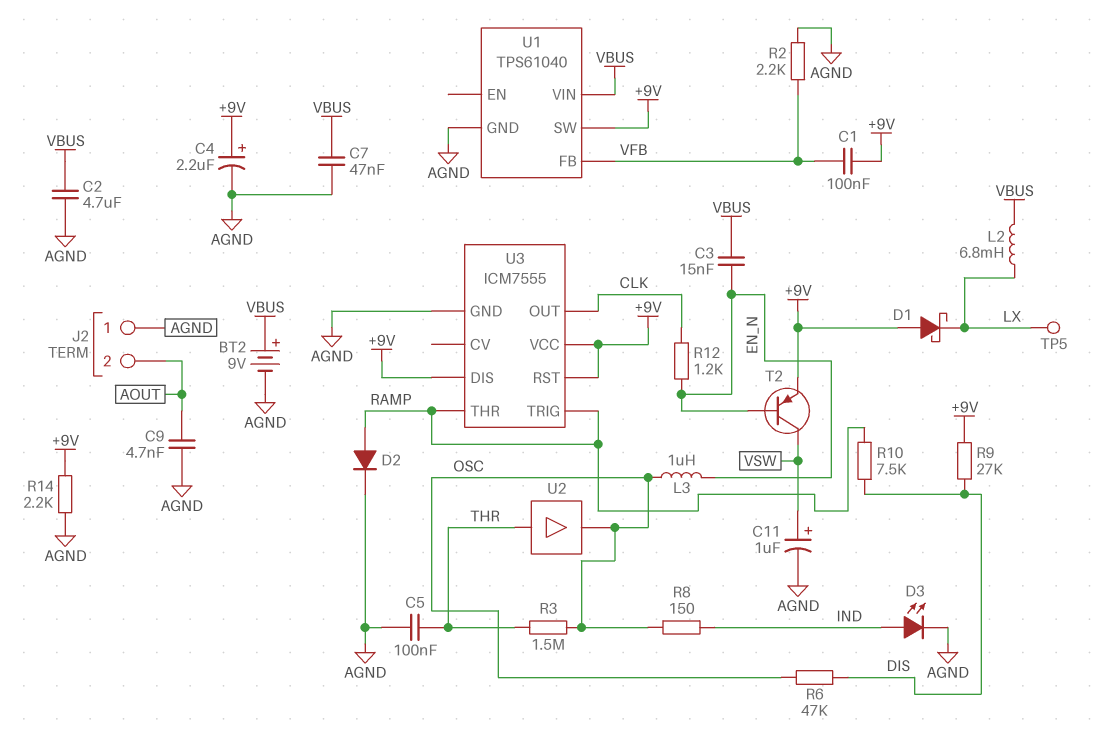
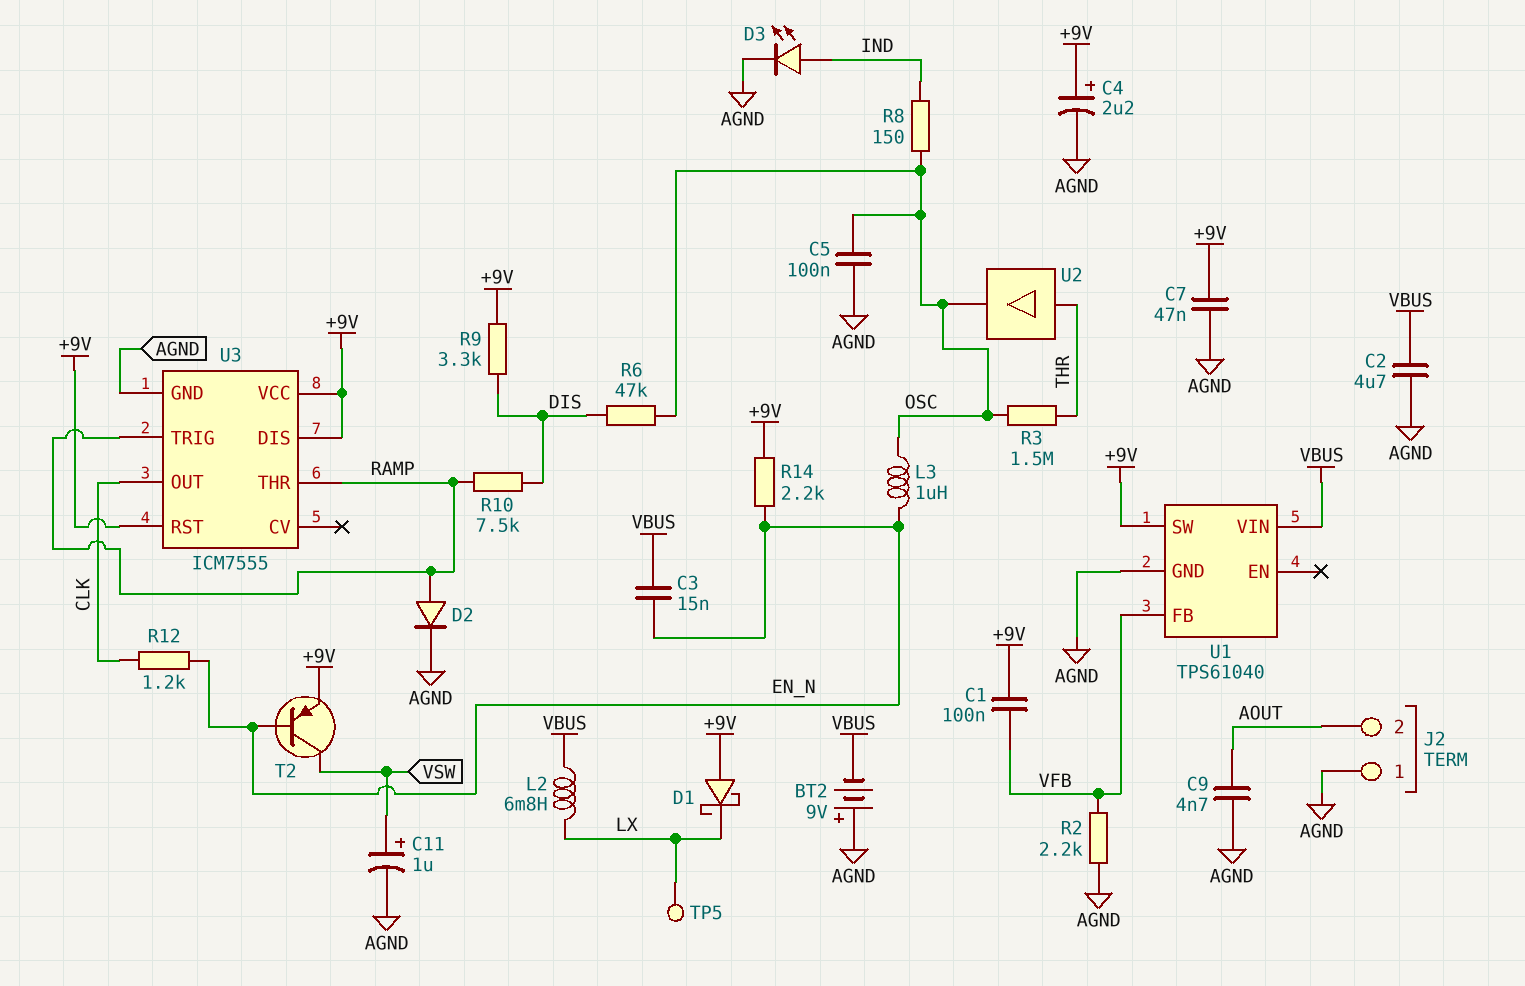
BT2: 9V (plus VBUS, minus AGND) -> 9V (plus AGND, minus VBUS)
C5: 100nF (AGND, THR) -> 100nF (AGND, OSC)
C7: 47nF (AGND, VBUS) -> 47nF (+9V, AGND)
R9: 27k (+9V, DIS) -> 3.3k (+9V, DIS)
R14: 2.2k (+9V, AGND) -> 2.2k (+9V, EN_N)

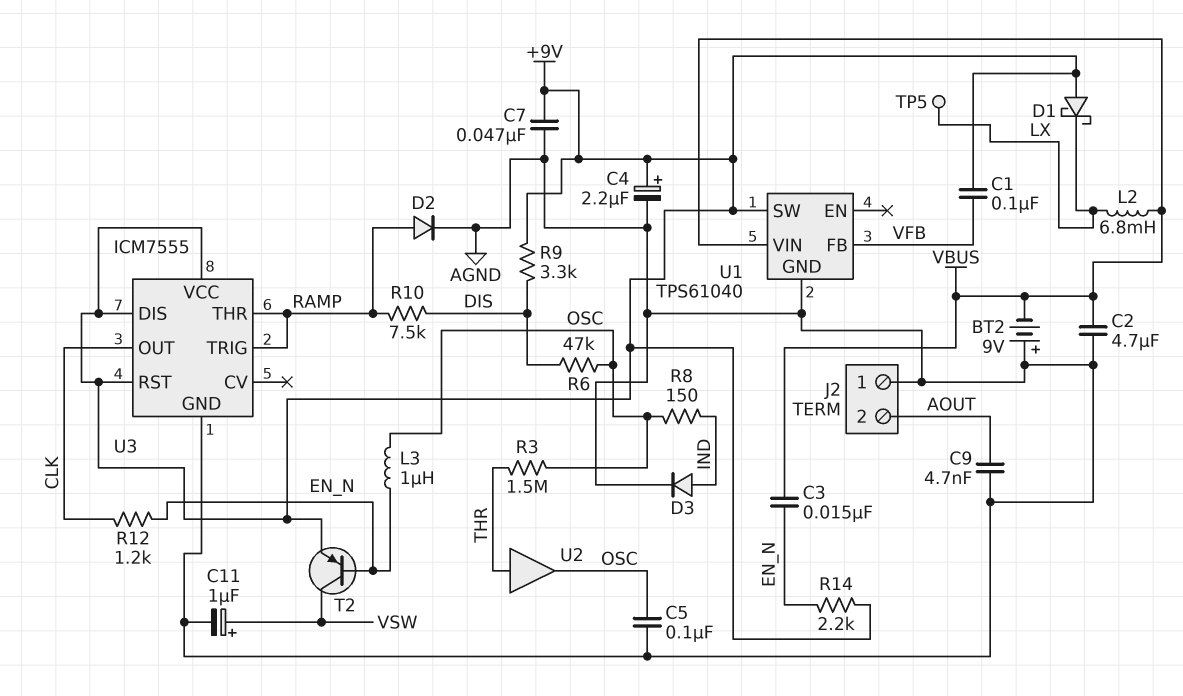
D3: LED (A IND, K AGND) -> diode (A IND, K AGND)
R2: 2.2k (AGND, VFB) -> none

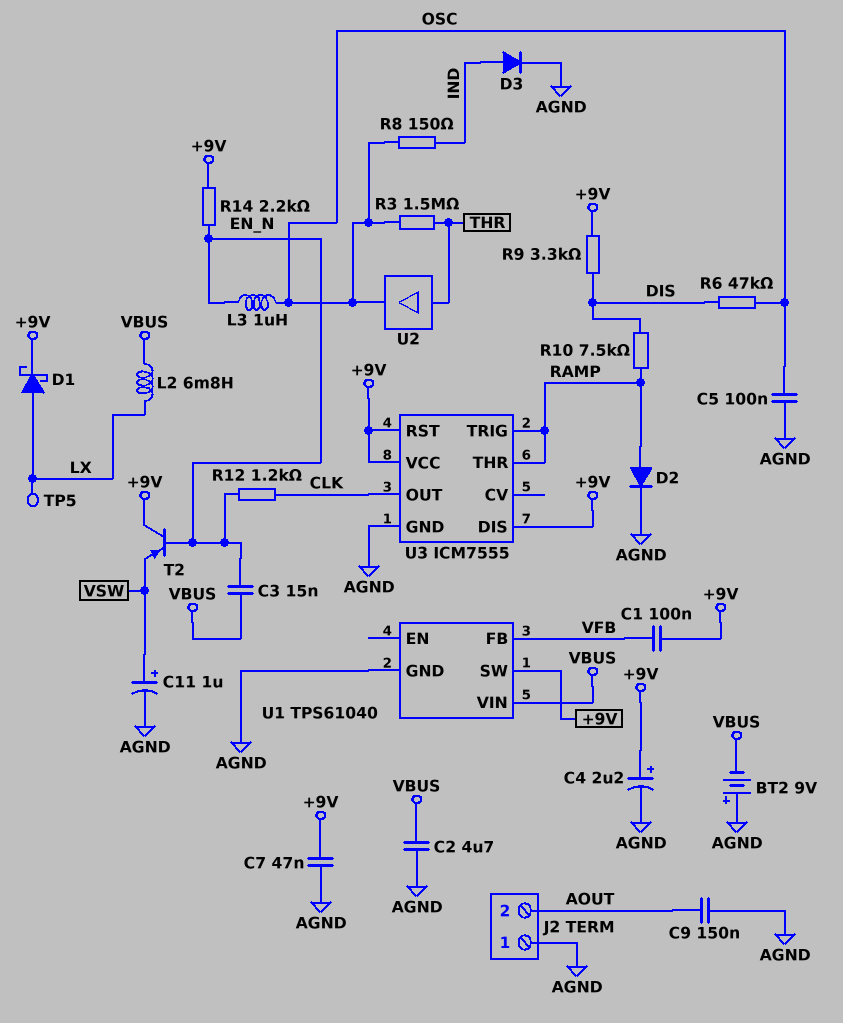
C9: 4.7nF (AGND, AOUT) -> 150nF (AGND, AOUT)
D1: schottky (A +9V, K LX) -> schottky (A LX, K +9V)
T2: PNP (B EN_N, C VSW, E +9V) -> PNP (B EN_N, C +9V, E VSW)

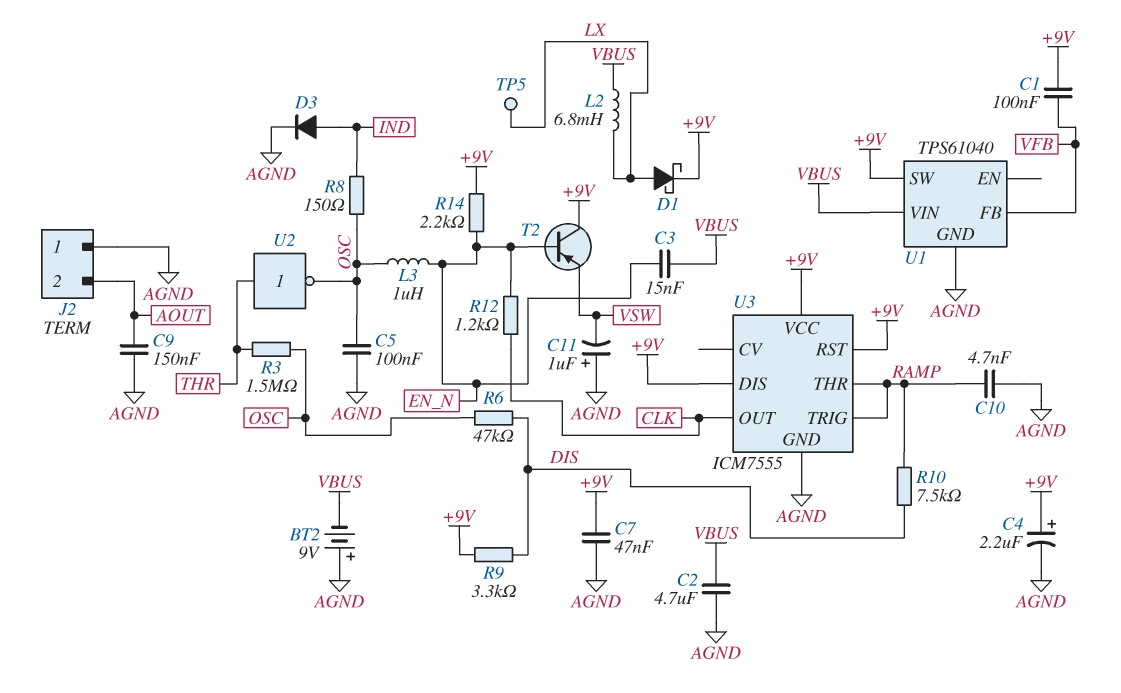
C10: none -> 4.7nF (AGND, RAMP)
C11: 1uF (plus VSW, minus AGND) -> 1uF (plus AGND, minus VSW)
D2: diode (A RAMP, K AGND) -> none
U2: buffer (in THR, out OSC) -> NOT (in THR, out OSC)

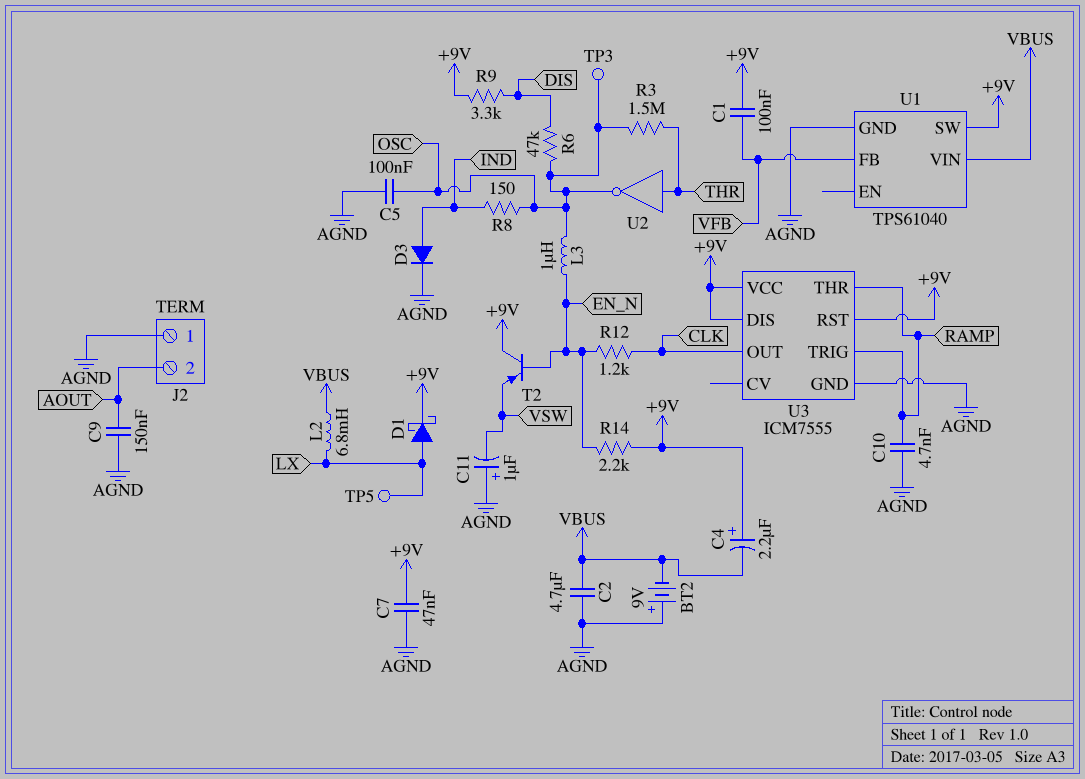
C3: 15nF (EN_N, VBUS) -> none
C4: 2.2uF (plus +9V, minus AGND) -> 2.2uF (plus +9V, minus VBUS)
R10: 7.5k (DIS, RAMP) -> none
TP3: none -> test point (OSC)

